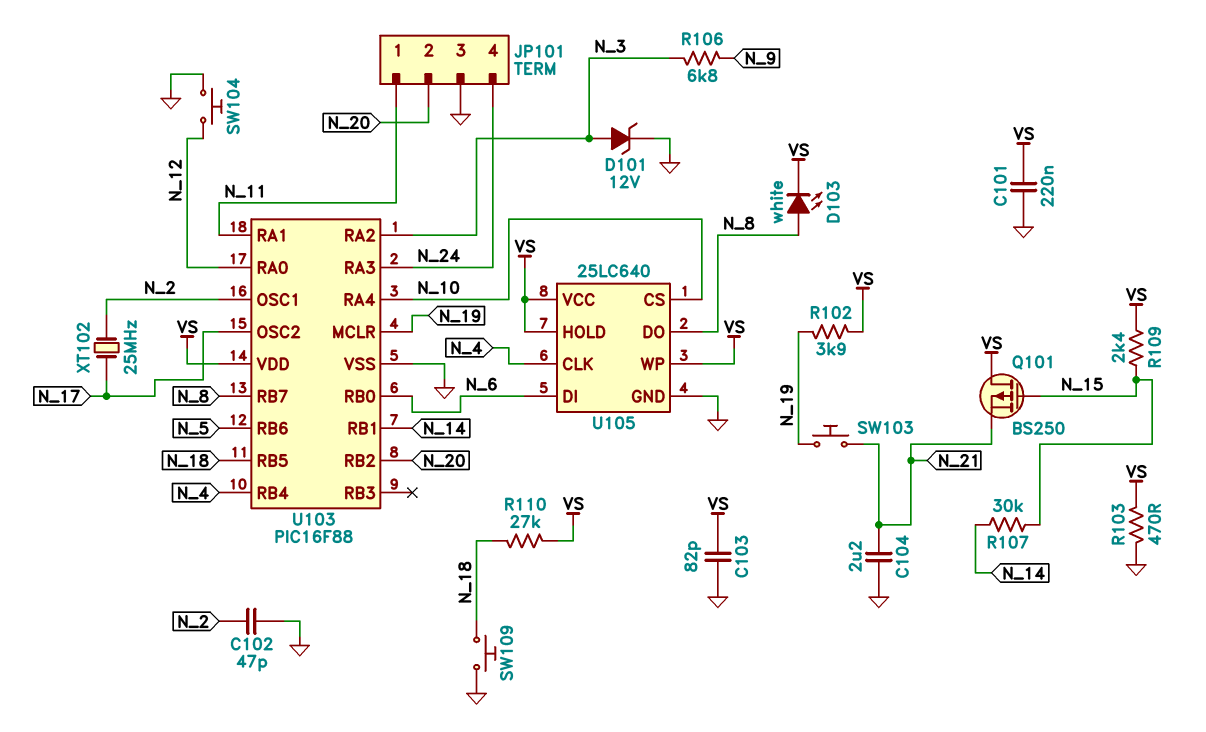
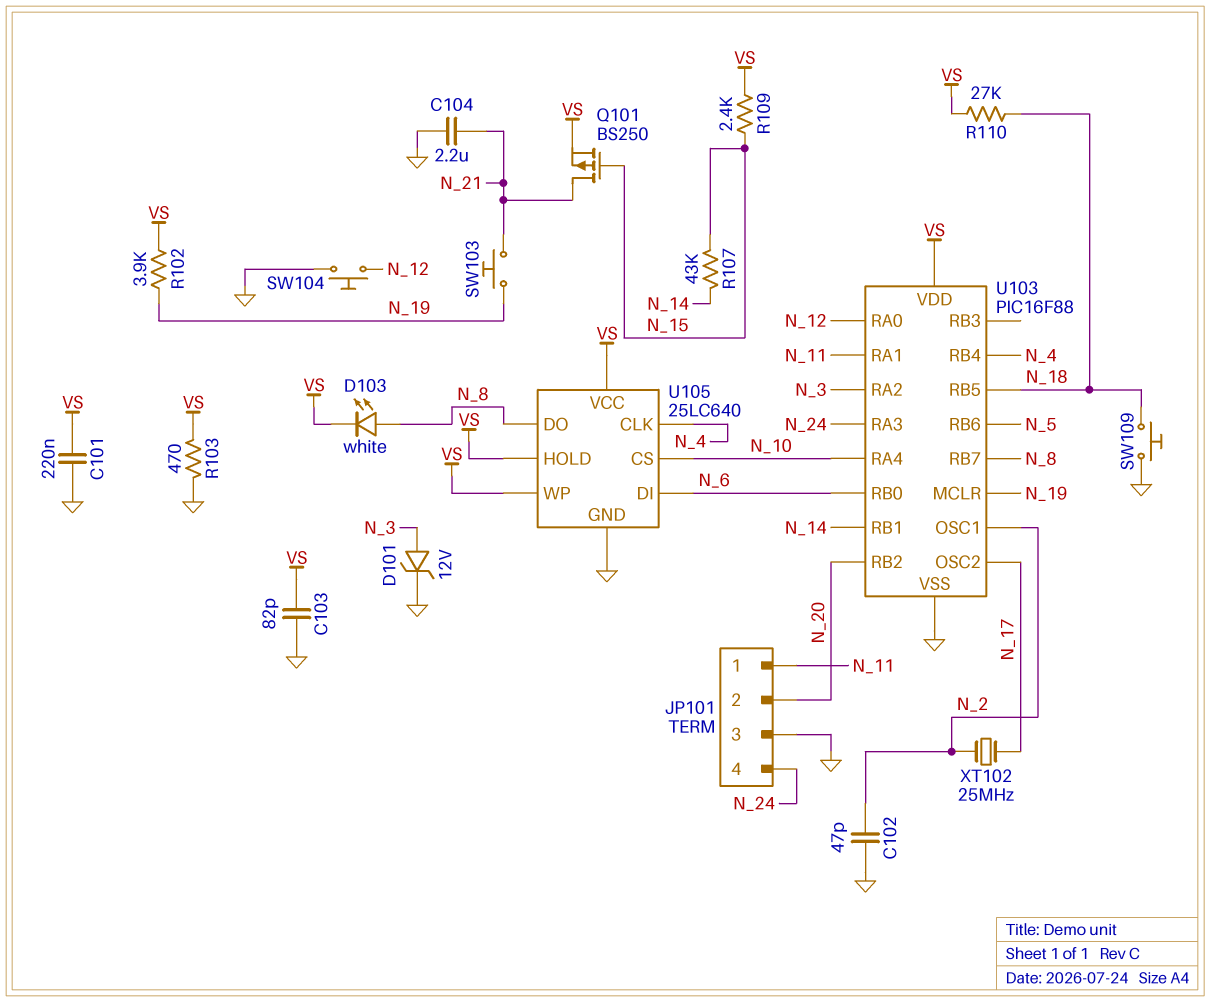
Q101: PMOS BS250 (G N_15, D VS, S N_21) -> PMOS BS250 (G N_15, D N_21, S VS)
R106: 6.8k (N_3, N_9) -> none
R107: 30k (N_14, N_15) -> 43k (N_14, N_15)

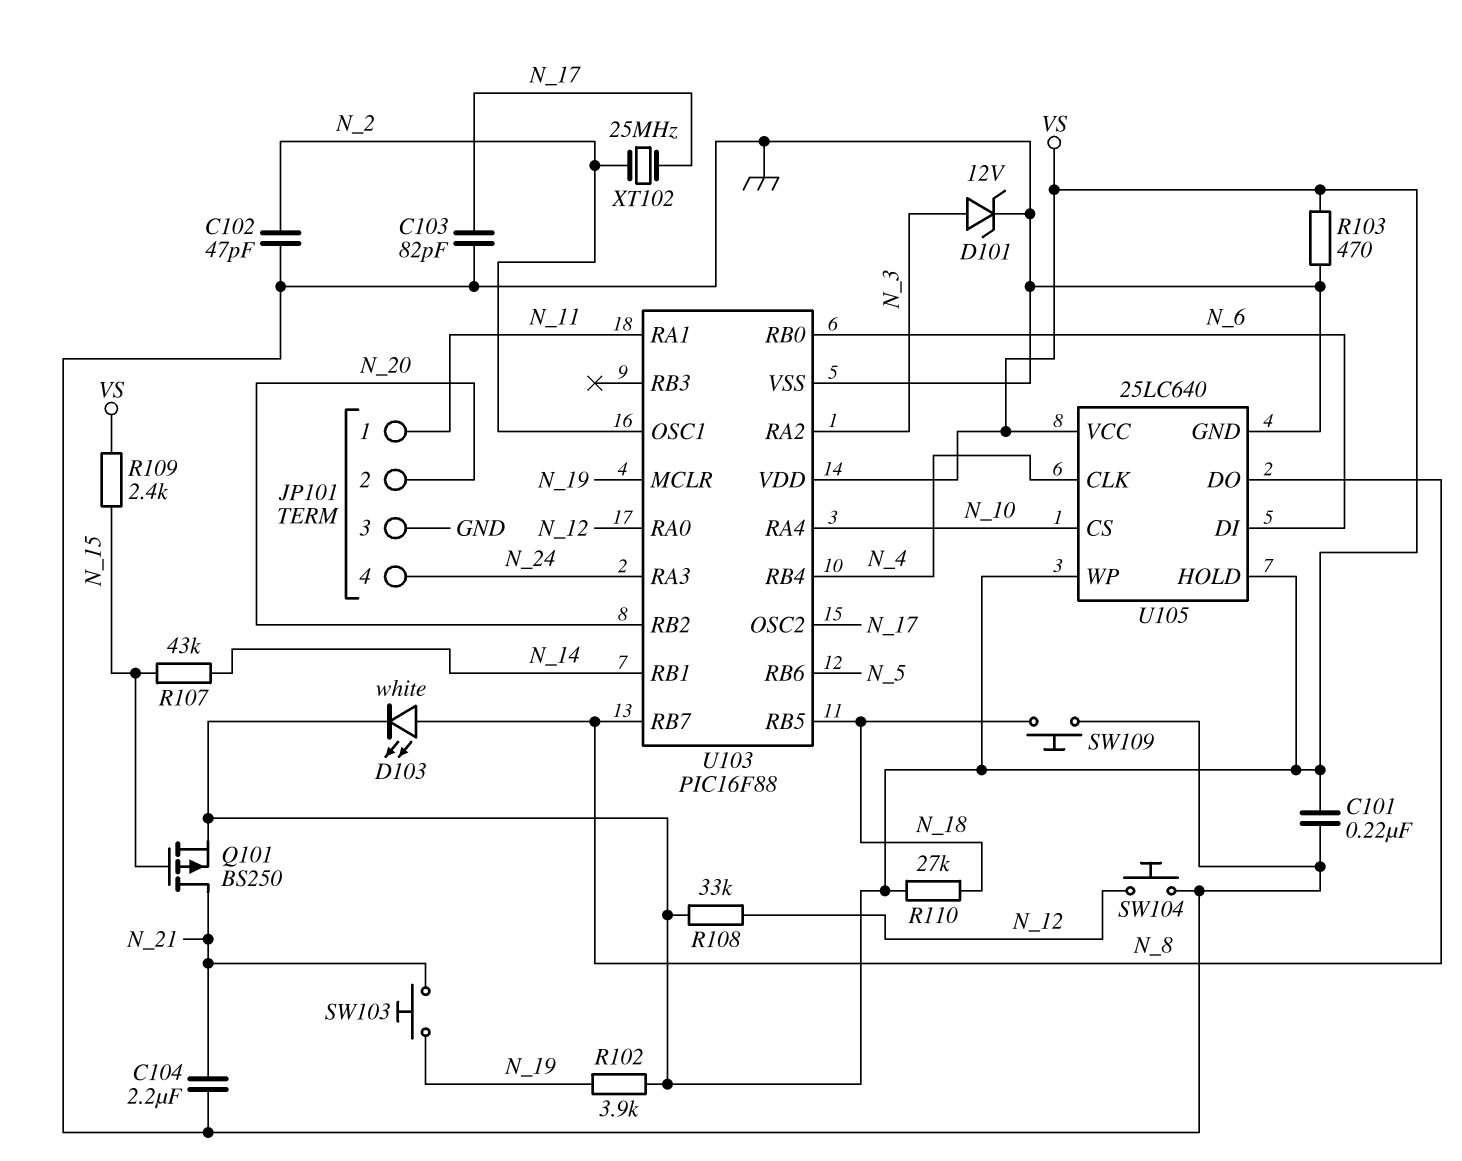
C103: 82pF (GND, VS) -> 82pF (GND, N_17)
R108: none -> 33k (N_12, VS)

